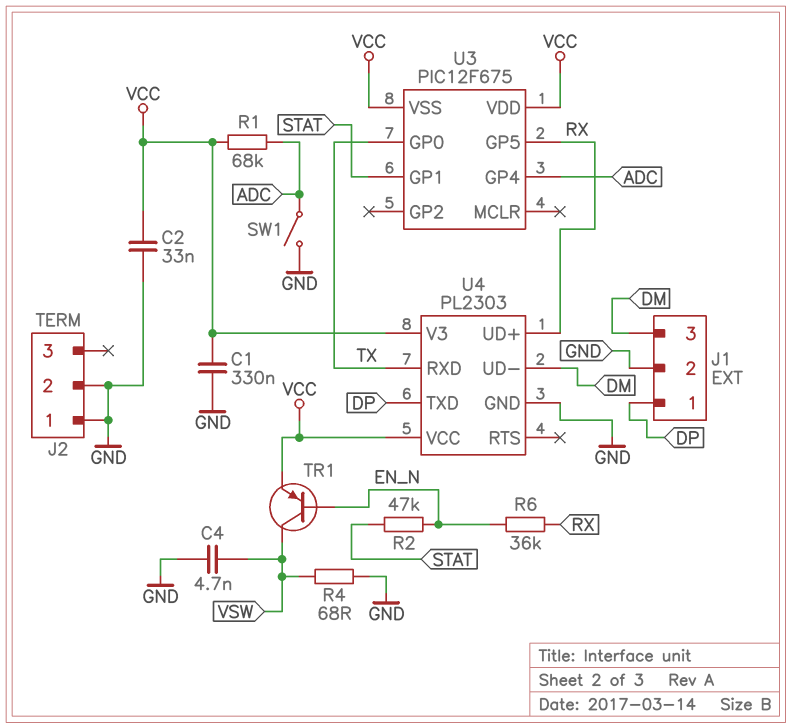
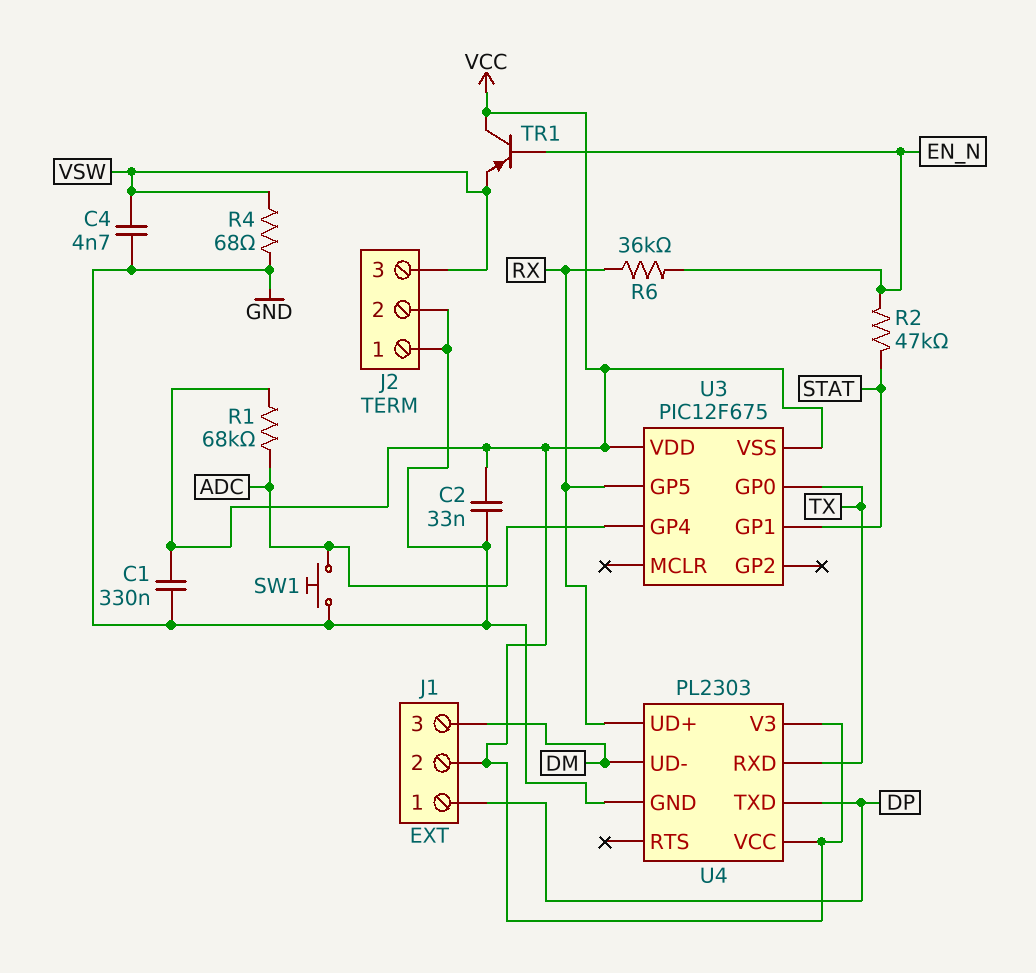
J1 pin 2: GND -> VCC
J2 pin 3: none -> VSW
SW1: switch (ADC, GND) -> button (ADC, GND)
TR1: PNP (B EN_N, C VSW, E VCC) -> PNP (B EN_N, C VCC, E VSW)

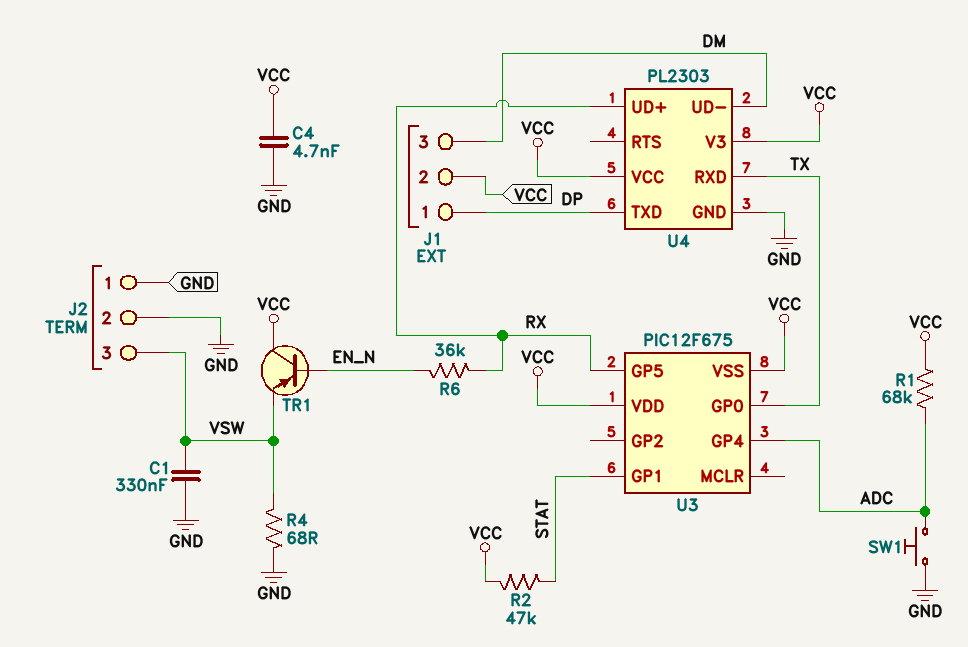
C1: 330nF (GND, VCC) -> 330nF (GND, VSW)
C2: 33nF (GND, VCC) -> none
C4: 4.7nF (GND, VSW) -> 4.7nF (GND, VCC)
R2: 47k (EN_N, STAT) -> 47k (STAT, VCC)

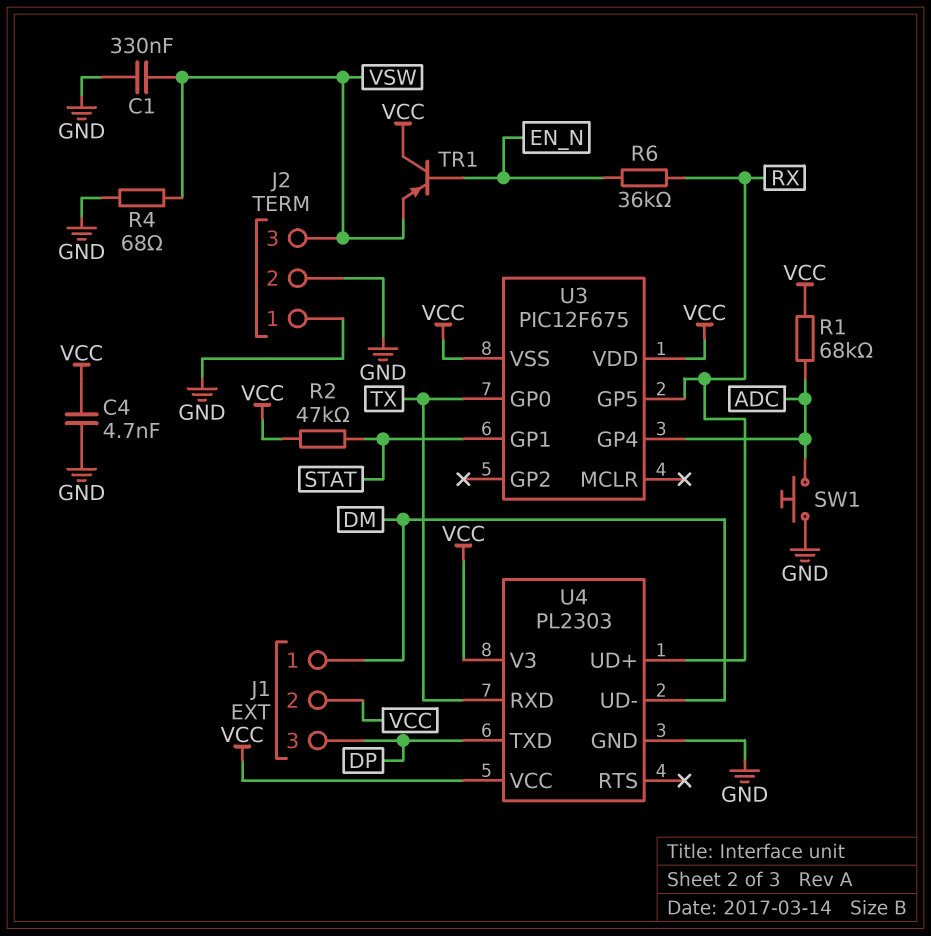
J1 pin 1: DP -> DM
J1 pin 3: DM -> DP

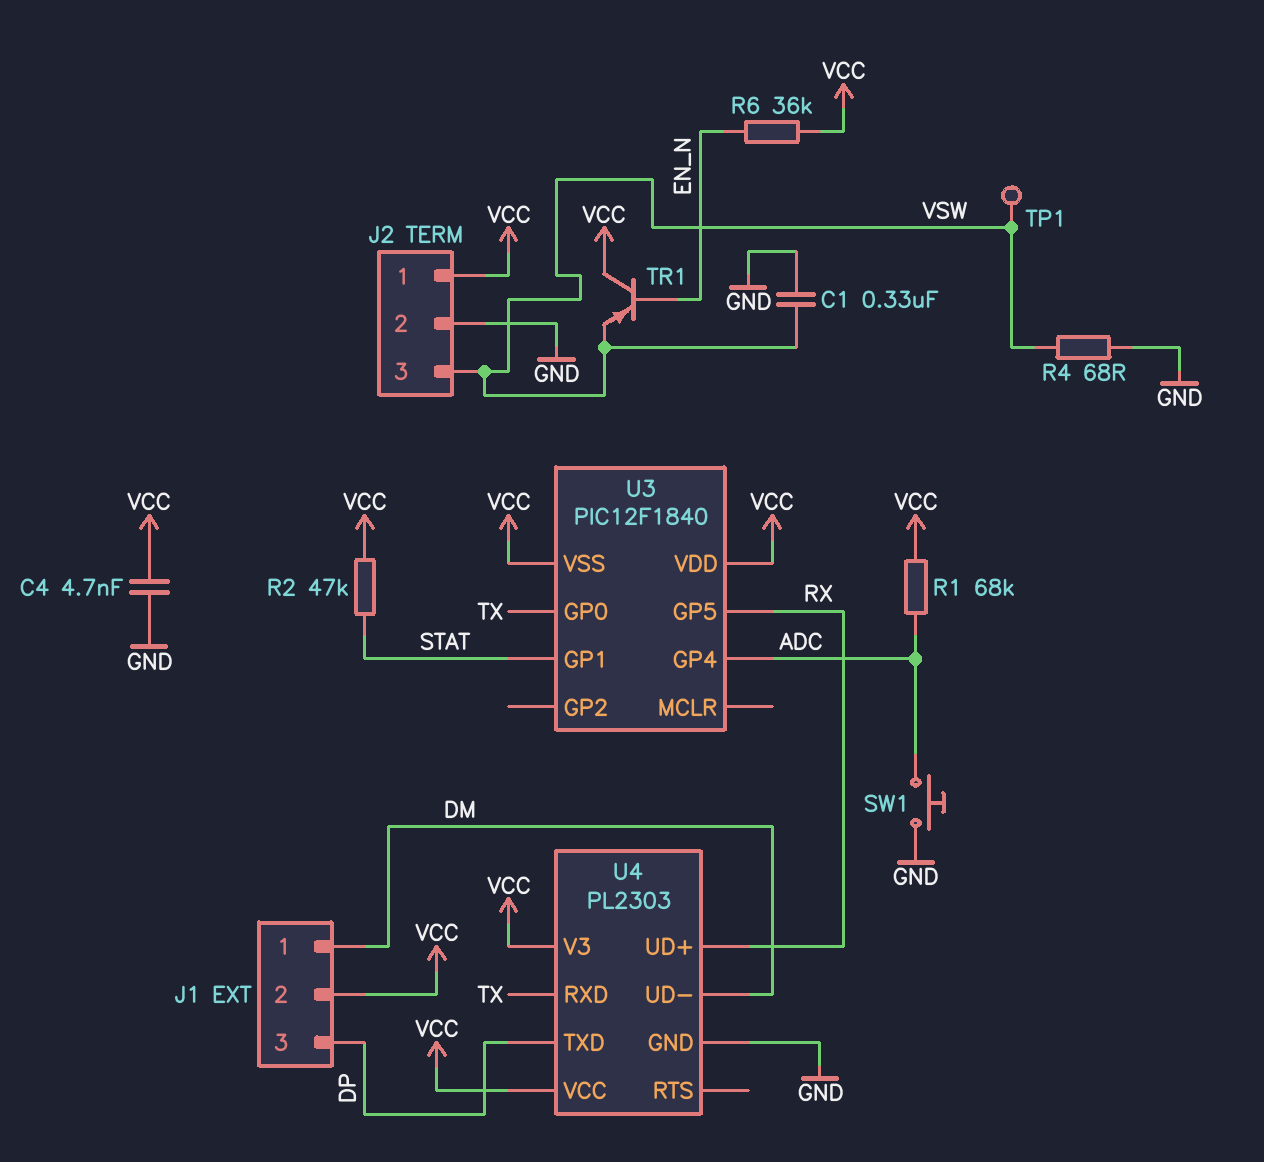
J2 pin 1: GND -> VCC
R6: 36k (EN_N, RX) -> 36k (EN_N, VCC)
TP1: none -> test point (VSW)
U3: PIC12F675 -> PIC12F1840

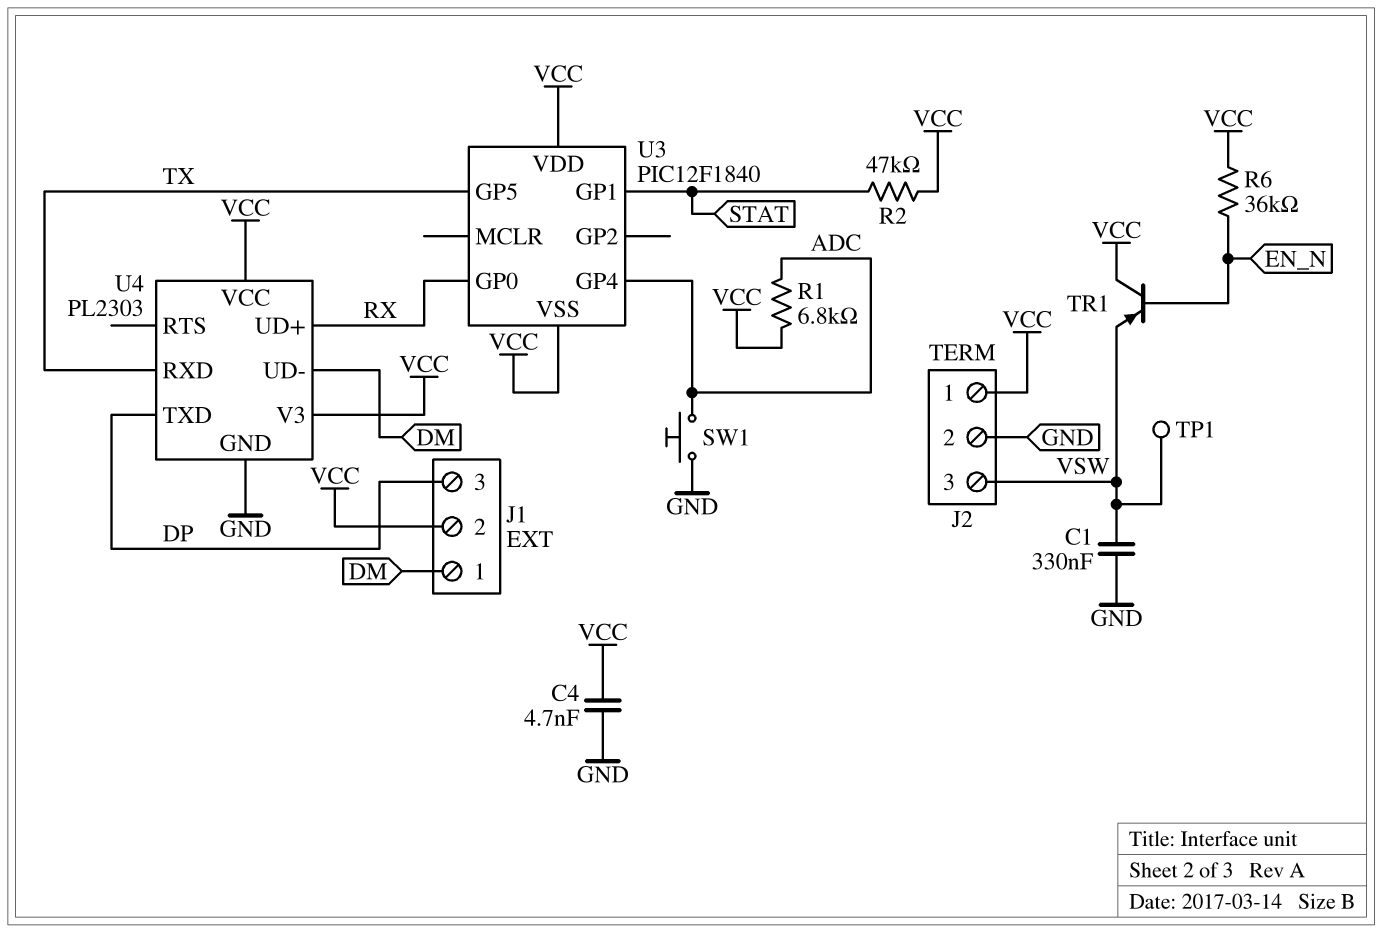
R1: 68k (ADC, VCC) -> 6.8k (ADC, VCC)
R4: 68 (GND, VSW) -> none
U3 pin GP0: TX -> RX
U3 pin GP5: RX -> TX

